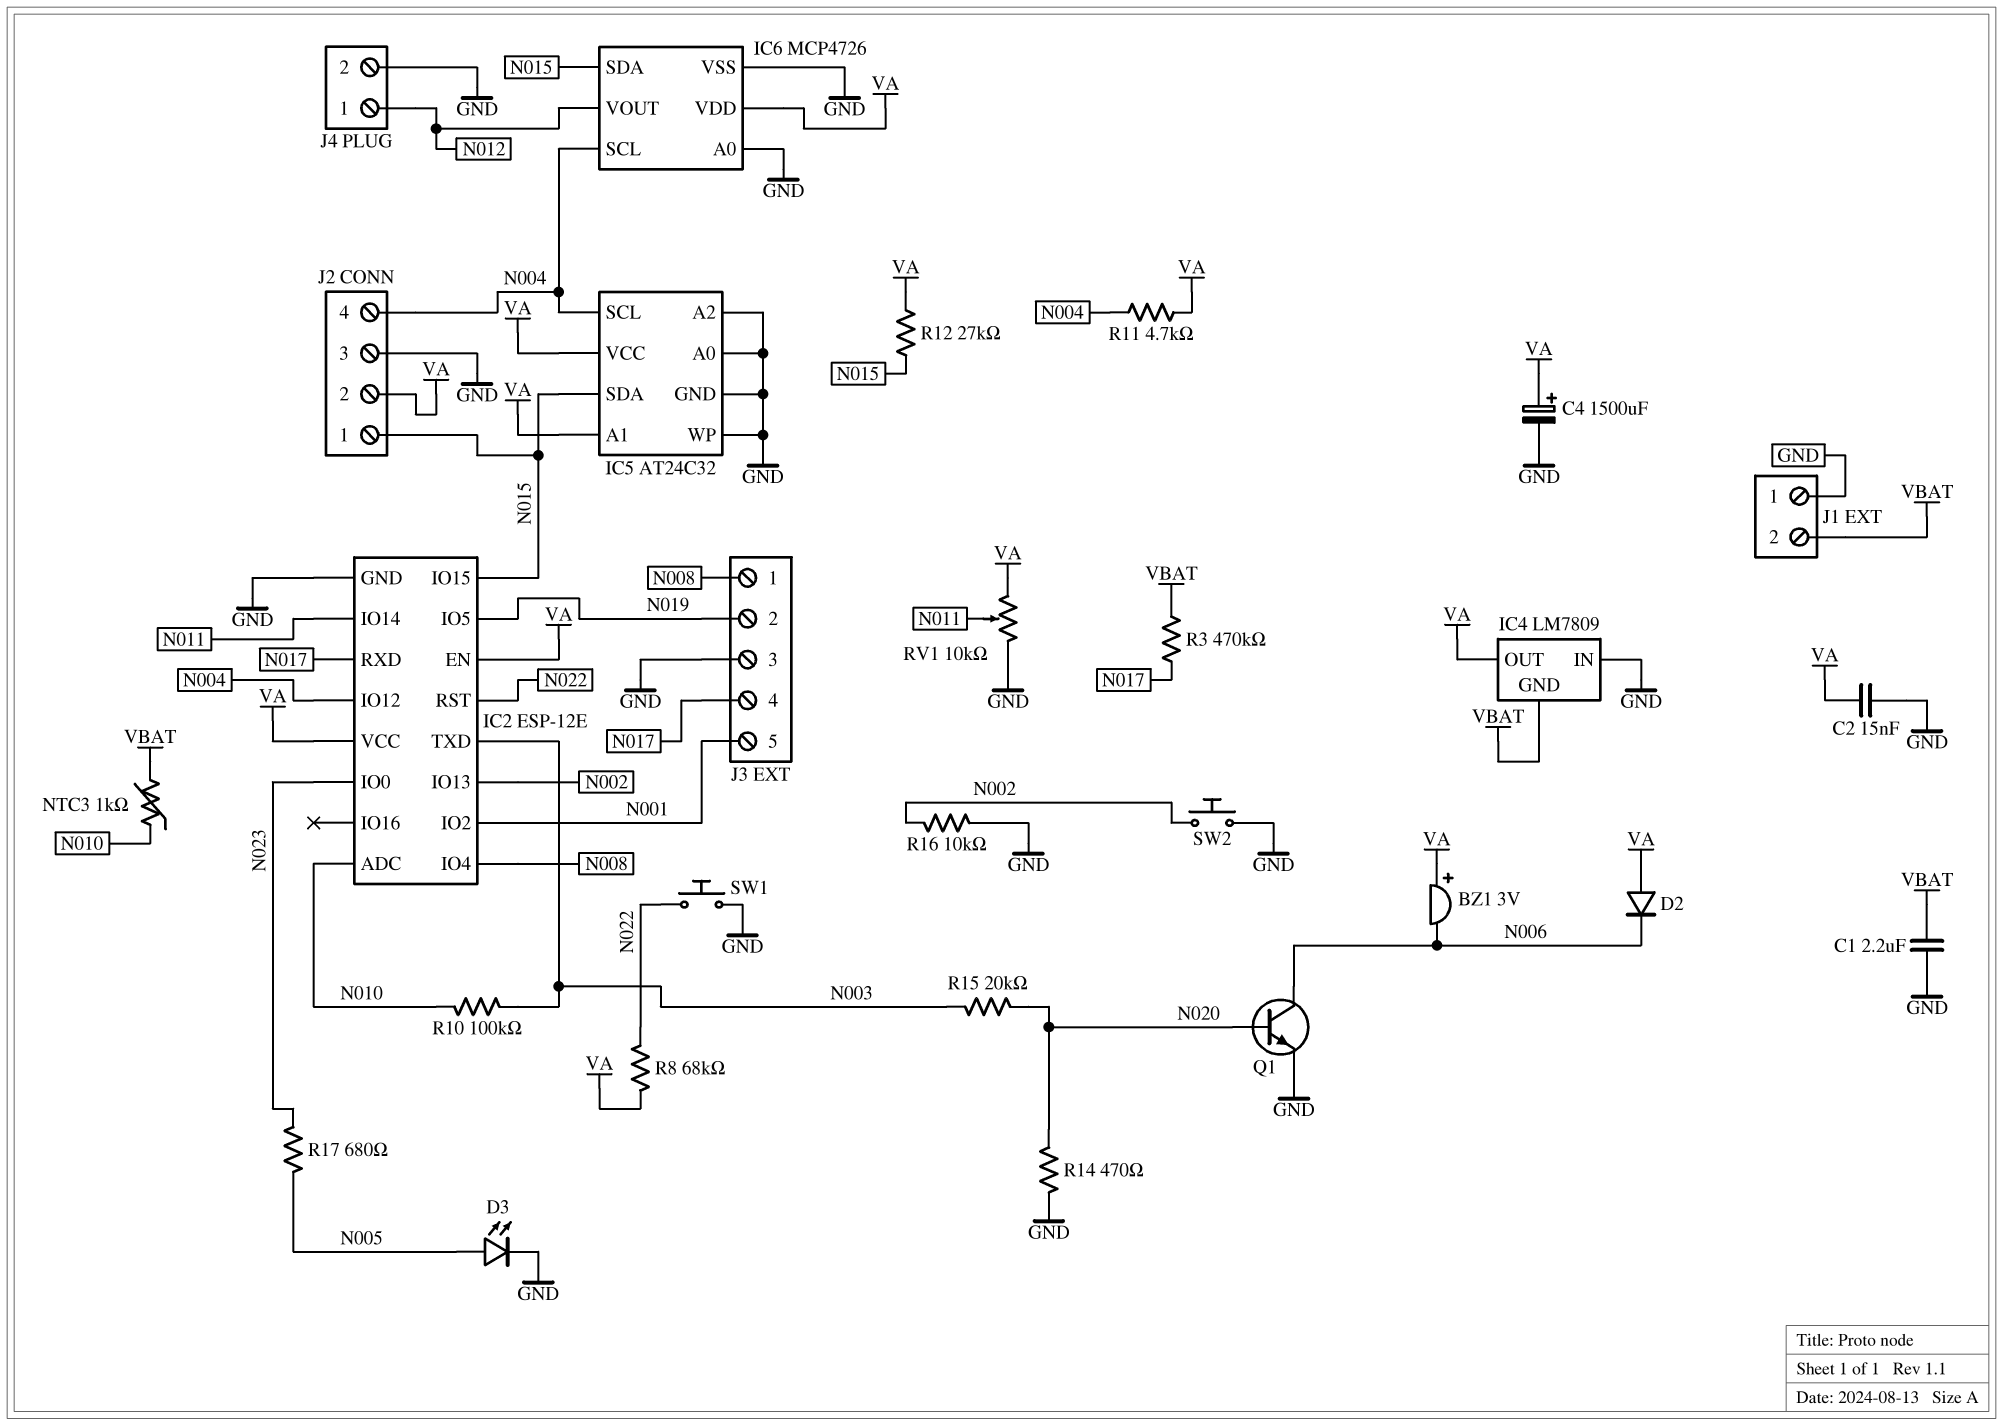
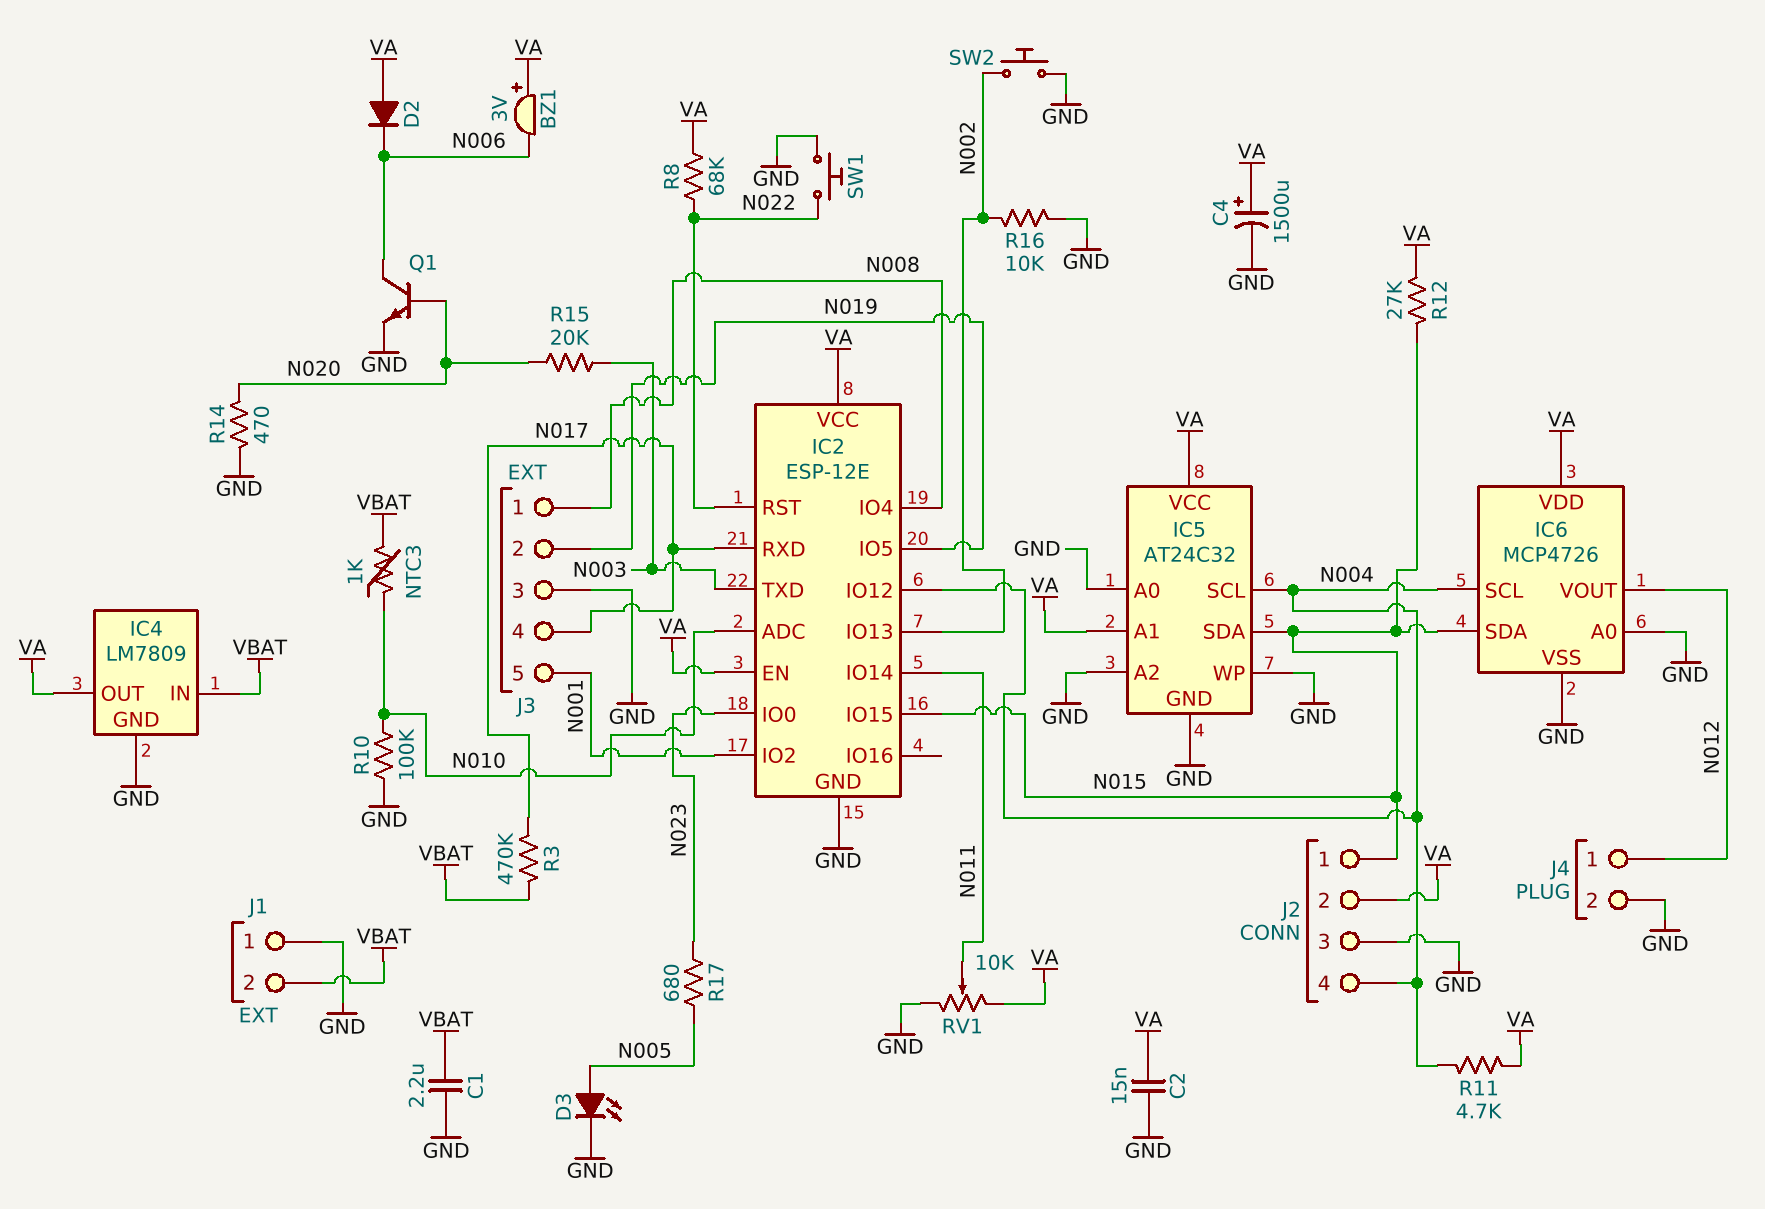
IC4 pin GND: VBAT -> GND
IC4 pin IN: GND -> VBAT
R10: 100k (N003, N010) -> 100k (GND, N010)

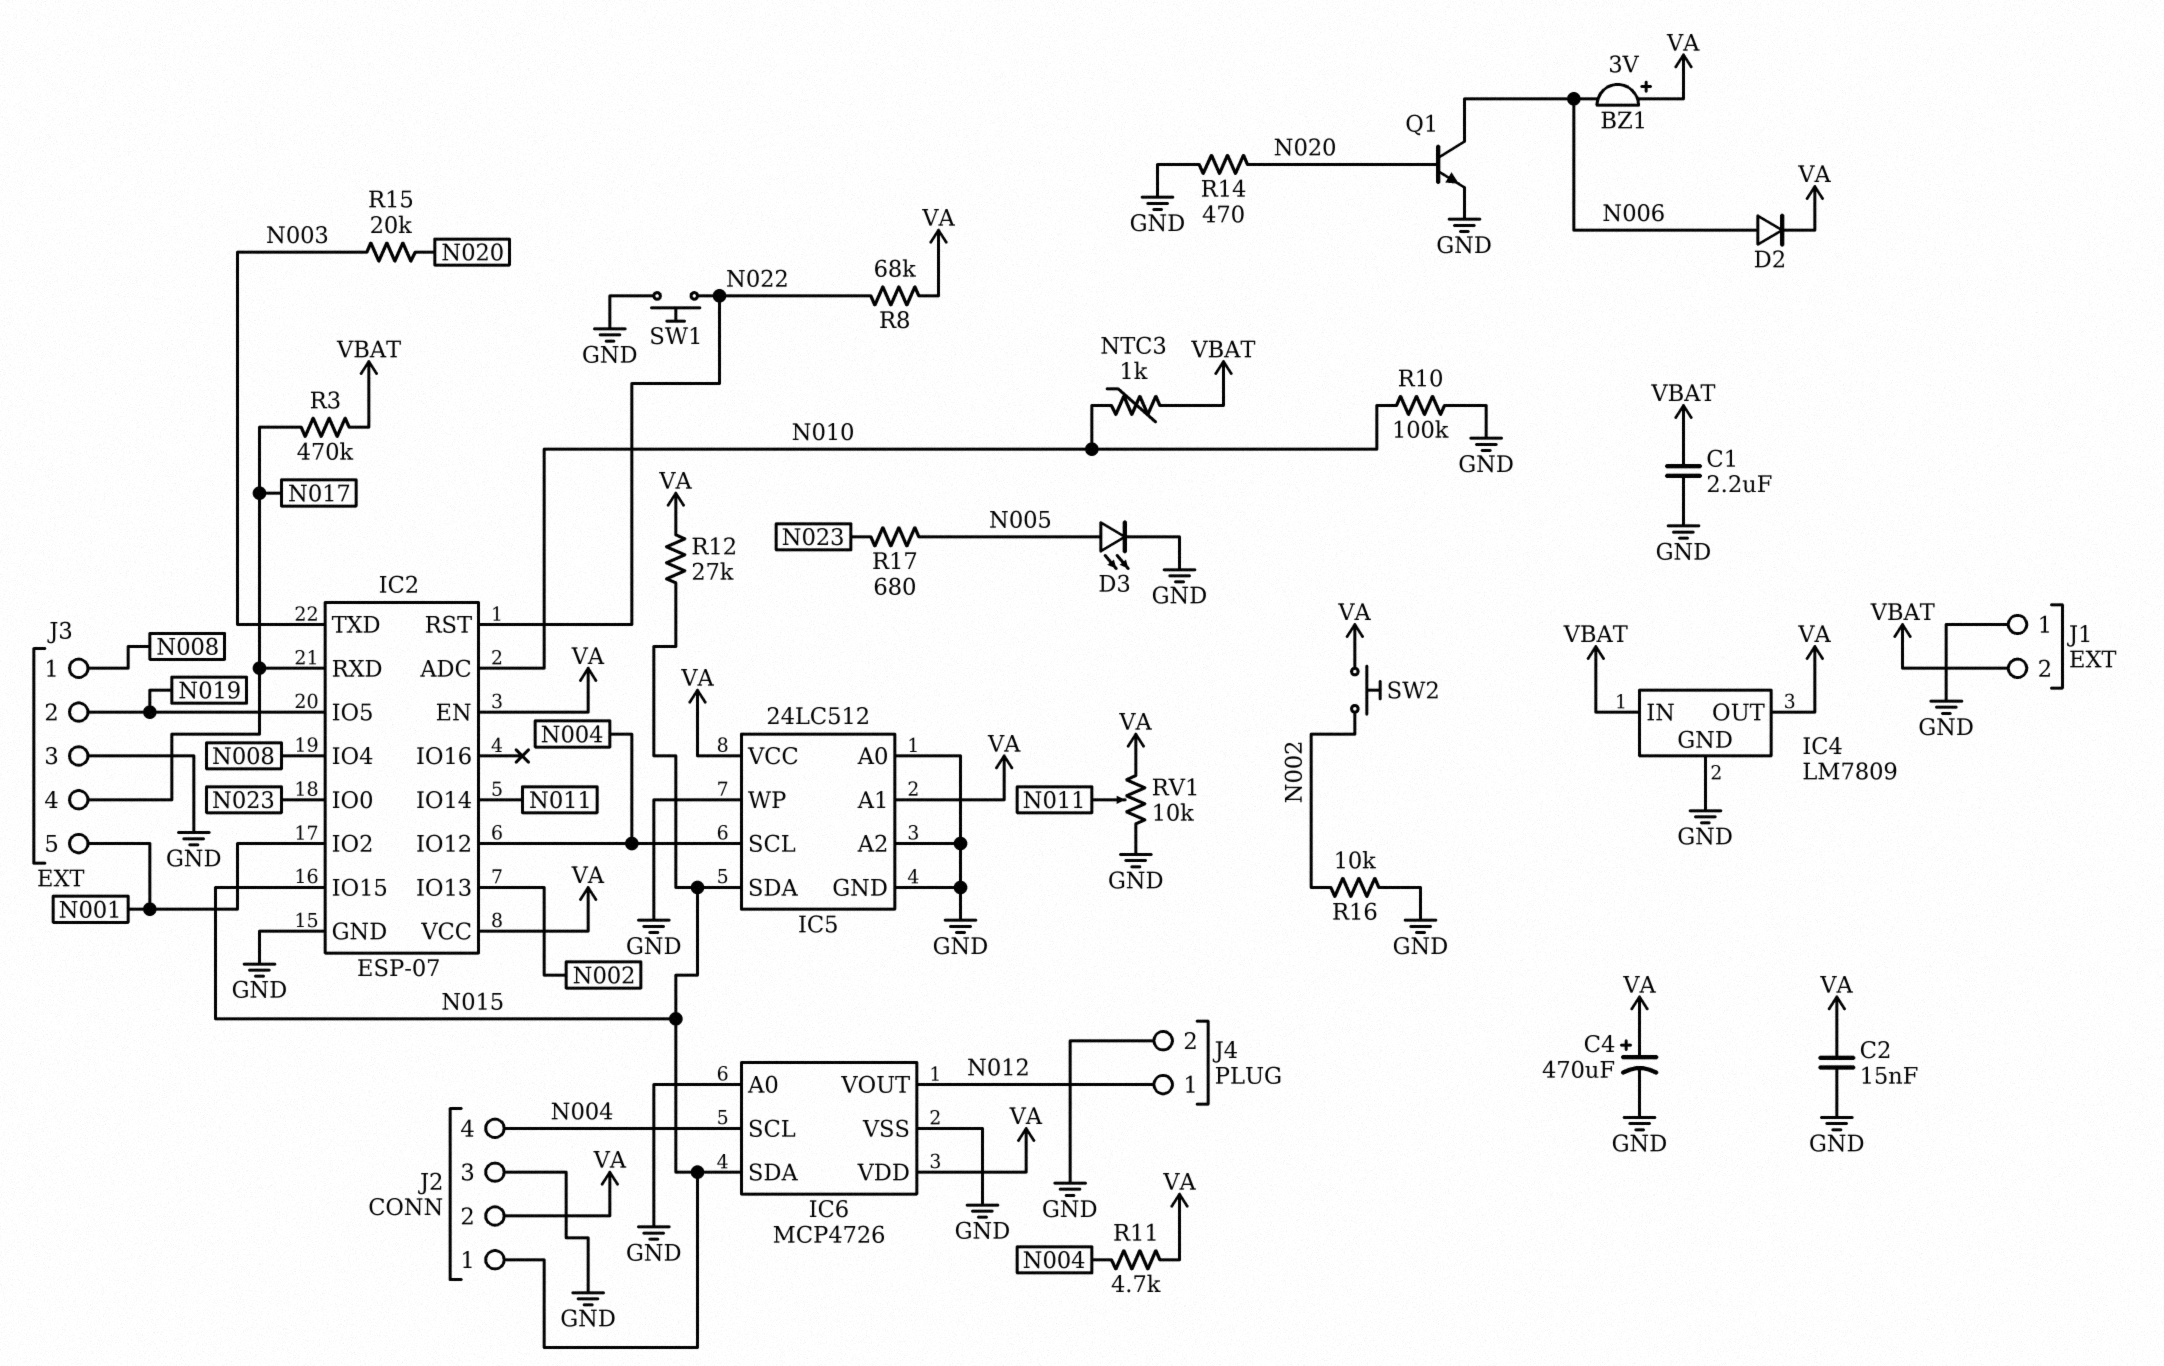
C4: 1500uF (plus VA, minus GND) -> 470uF (plus VA, minus GND)
D2: diode (A VA, K N006) -> diode (A N006, K VA)
IC2: ESP-12E -> ESP-07
IC5: AT24C32 -> 24LC512
SW2: button (GND, N002) -> button (N002, VA)

